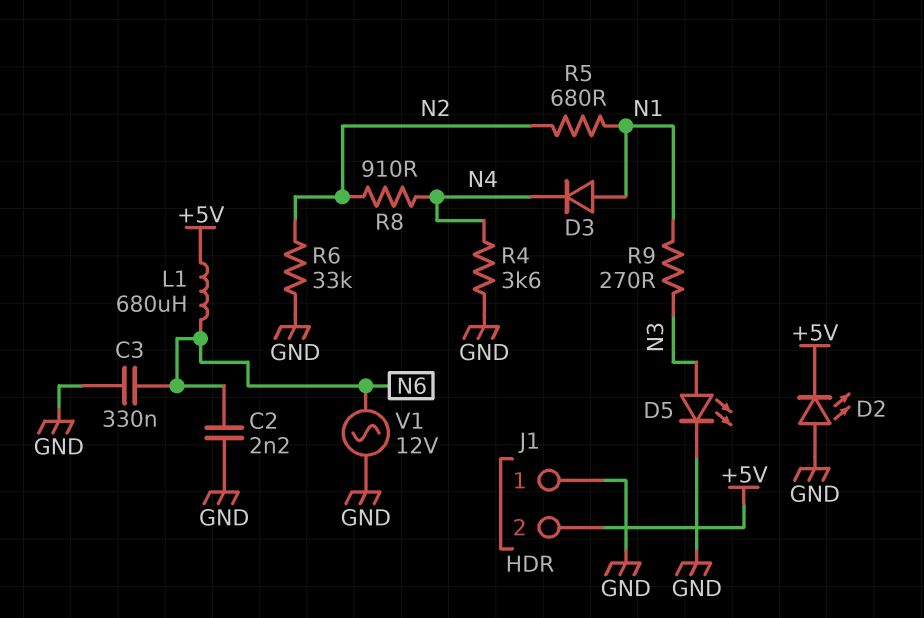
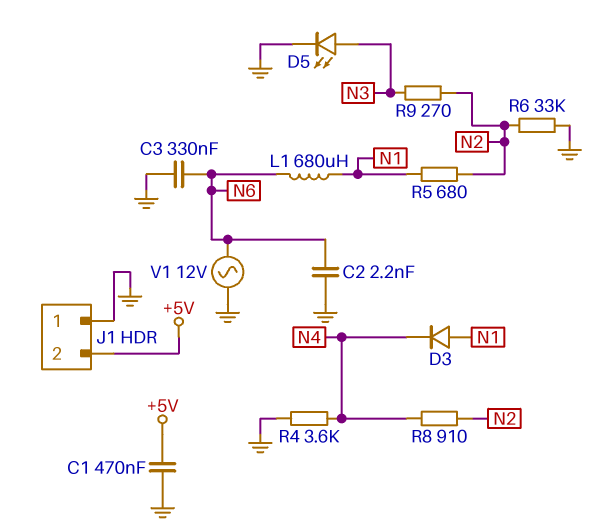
C1: none -> 470nF (+5V, GND)
D2: LED (A GND, K +5V) -> none
L1: 680uH (+5V, N6) -> 680uH (N1, N6)
R9: 270 (N1, N3) -> 270 (N2, N3)

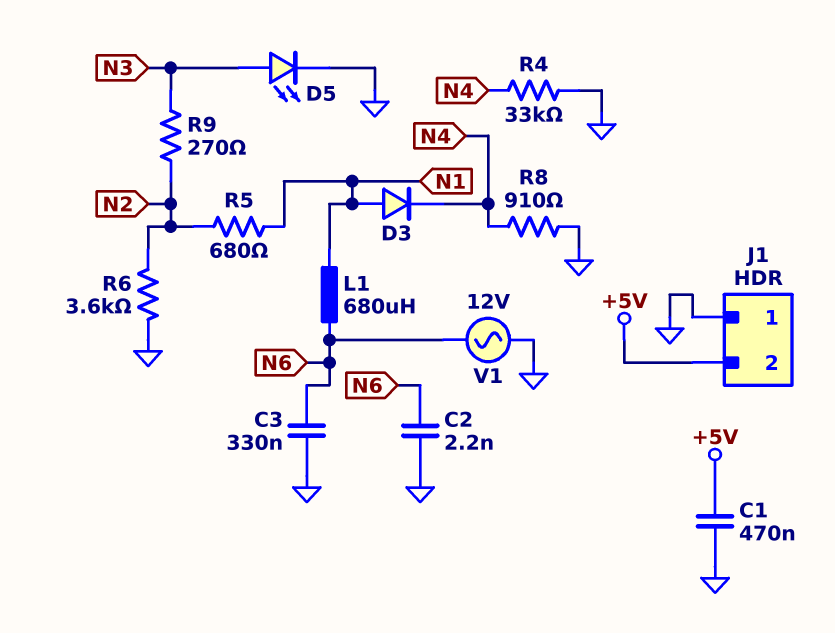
R4: 3.6k (GND, N4) -> 33k (GND, N4)
R6: 33k (GND, N2) -> 3.6k (GND, N2)
R8: 910 (N2, N4) -> 910 (GND, N4)

